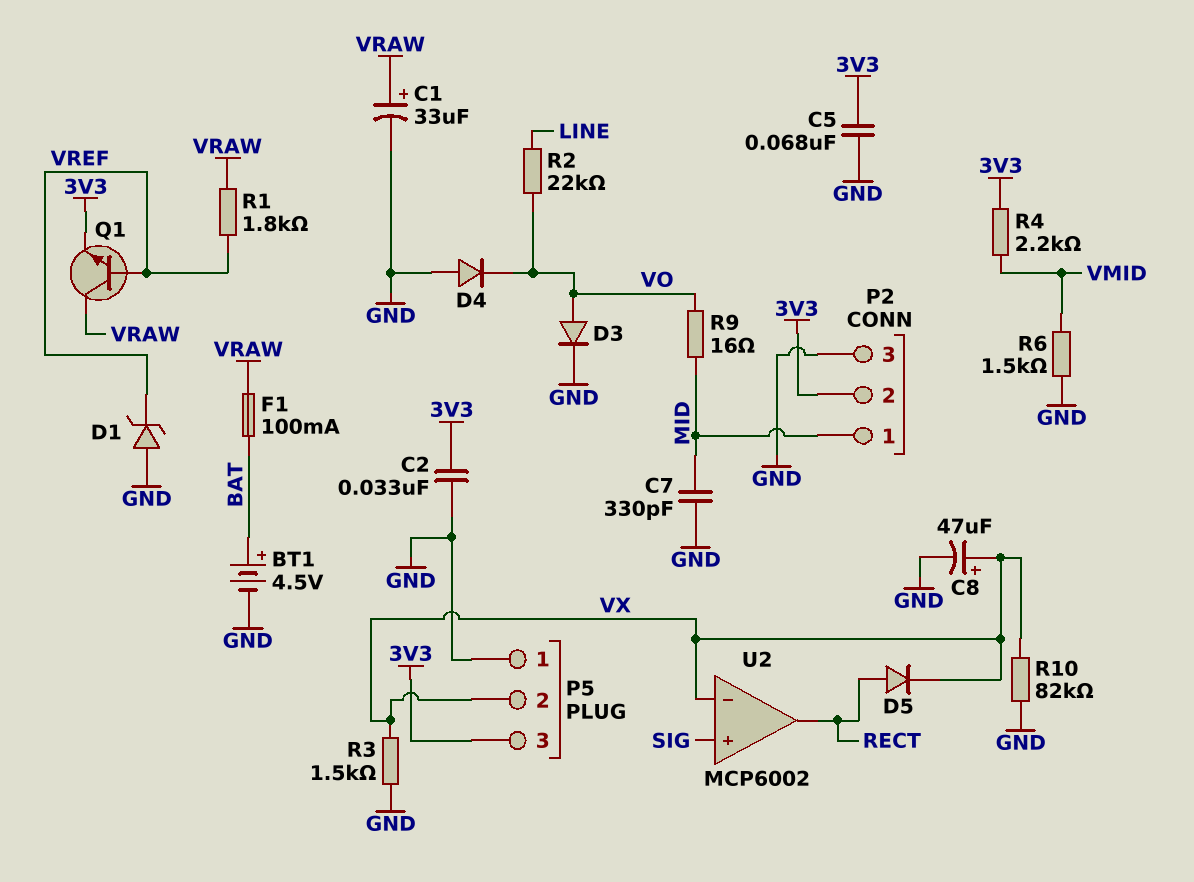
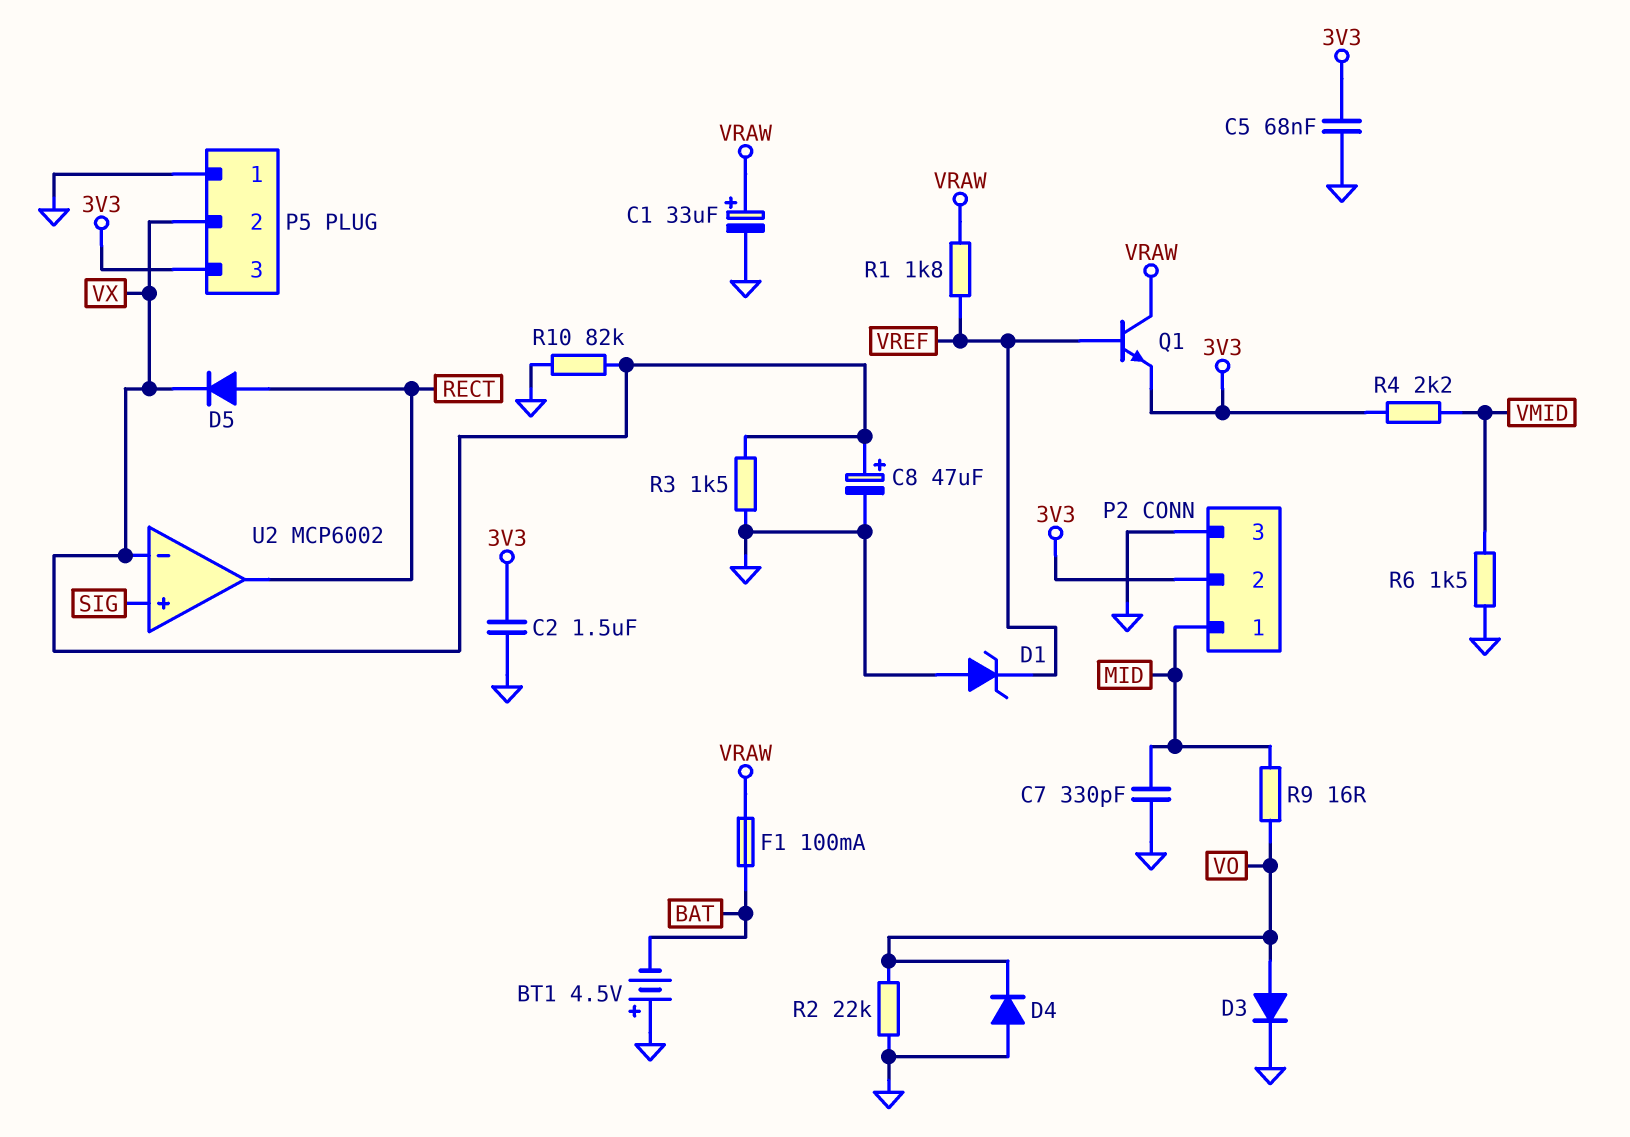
BT1: 4.5V (plus BAT, minus GND) -> 4.5V (plus GND, minus BAT)
C2: 33nF (3V3, GND) -> 1.5uF (3V3, GND)
R2: 22k (LINE, VO) -> 22k (GND, VO)

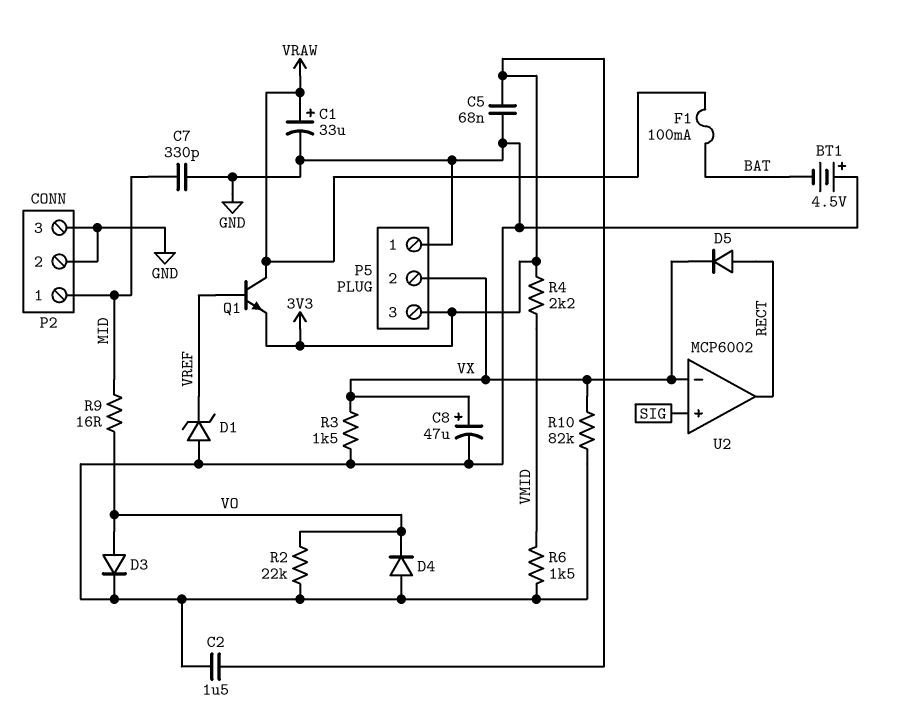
P2 pin 2: 3V3 -> GND
R1: 1.8k (VRAW, VREF) -> none

